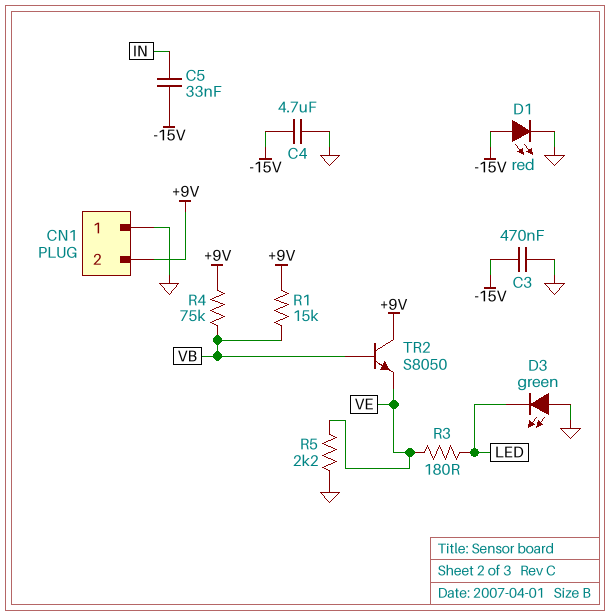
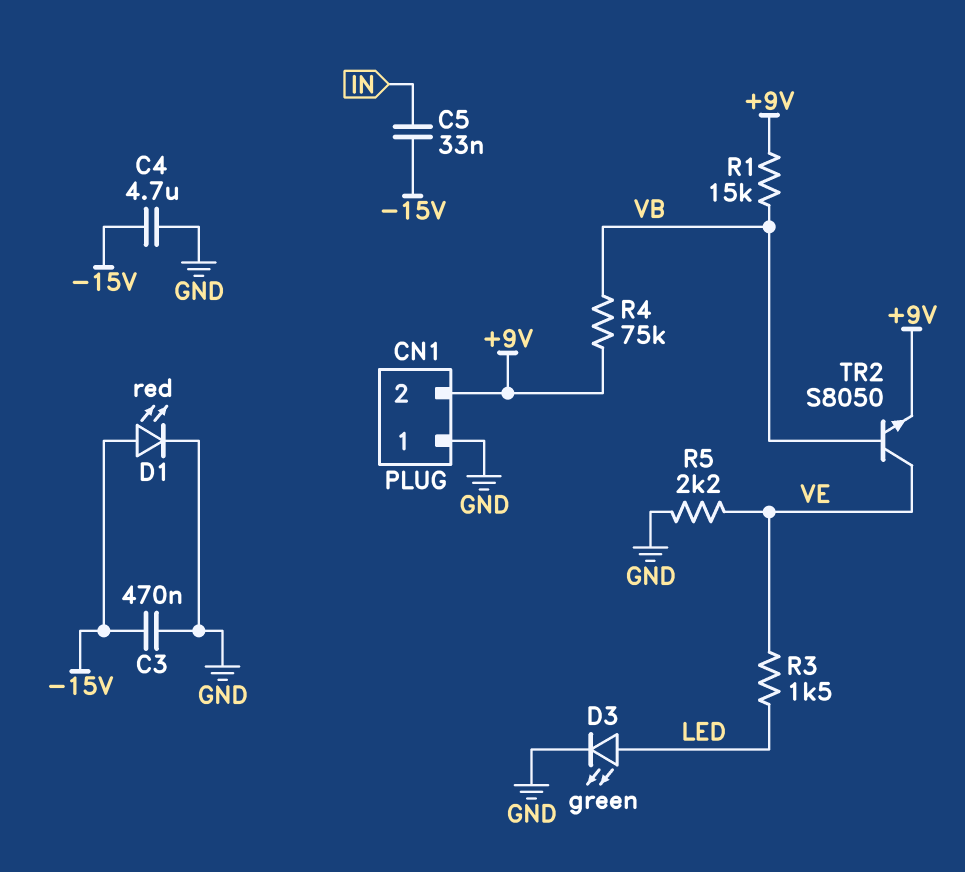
D3: LED green (A GND, K LED) -> LED green (A LED, K GND)
R3: 180 (LED, VE) -> 1.5k (LED, VE)
TR2: NPN S8050 (B VB, C +9V, E VE) -> NPN S8050 (B VB, C VE, E +9V)

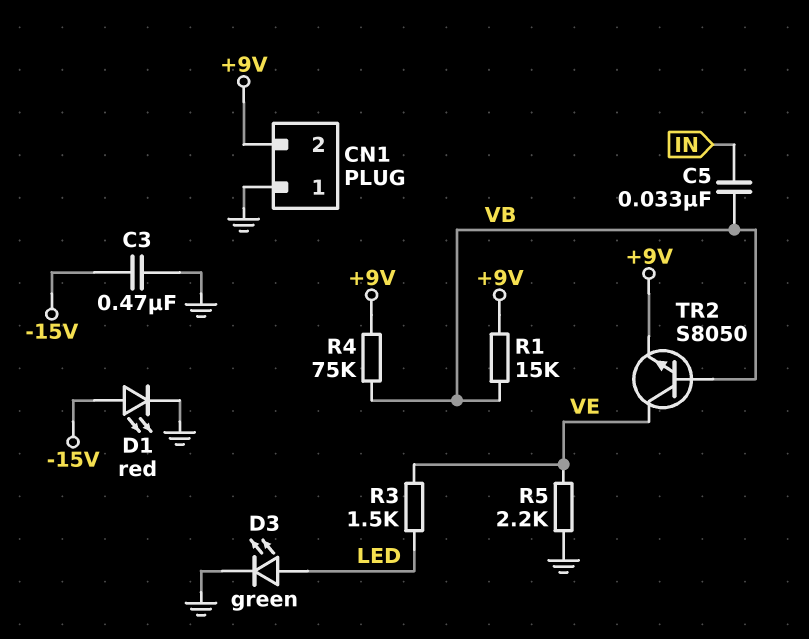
C4: 4.7uF (-15V, GND) -> none
C5: 33nF (-15V, IN) -> 33nF (IN, VB)

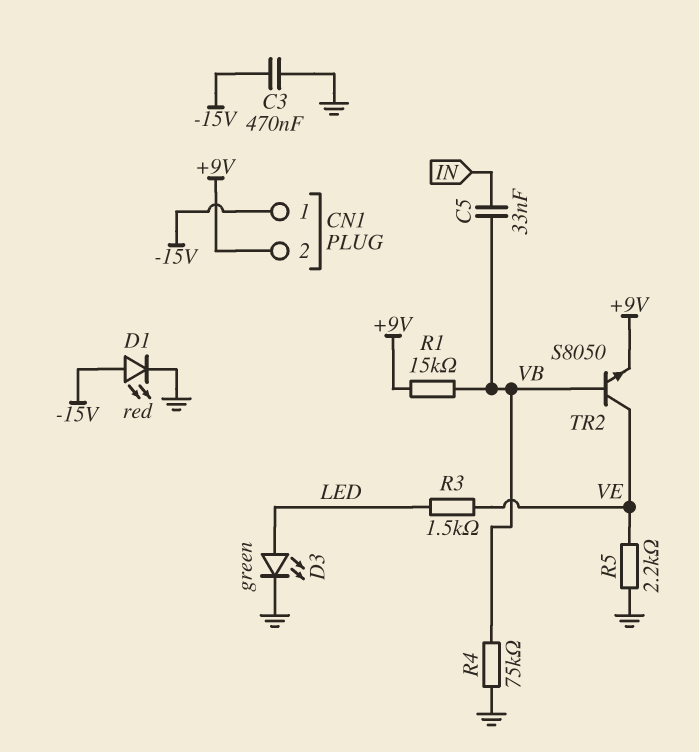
CN1 pin 1: GND -> -15V
R4: 75k (+9V, VB) -> 75k (GND, VB)

